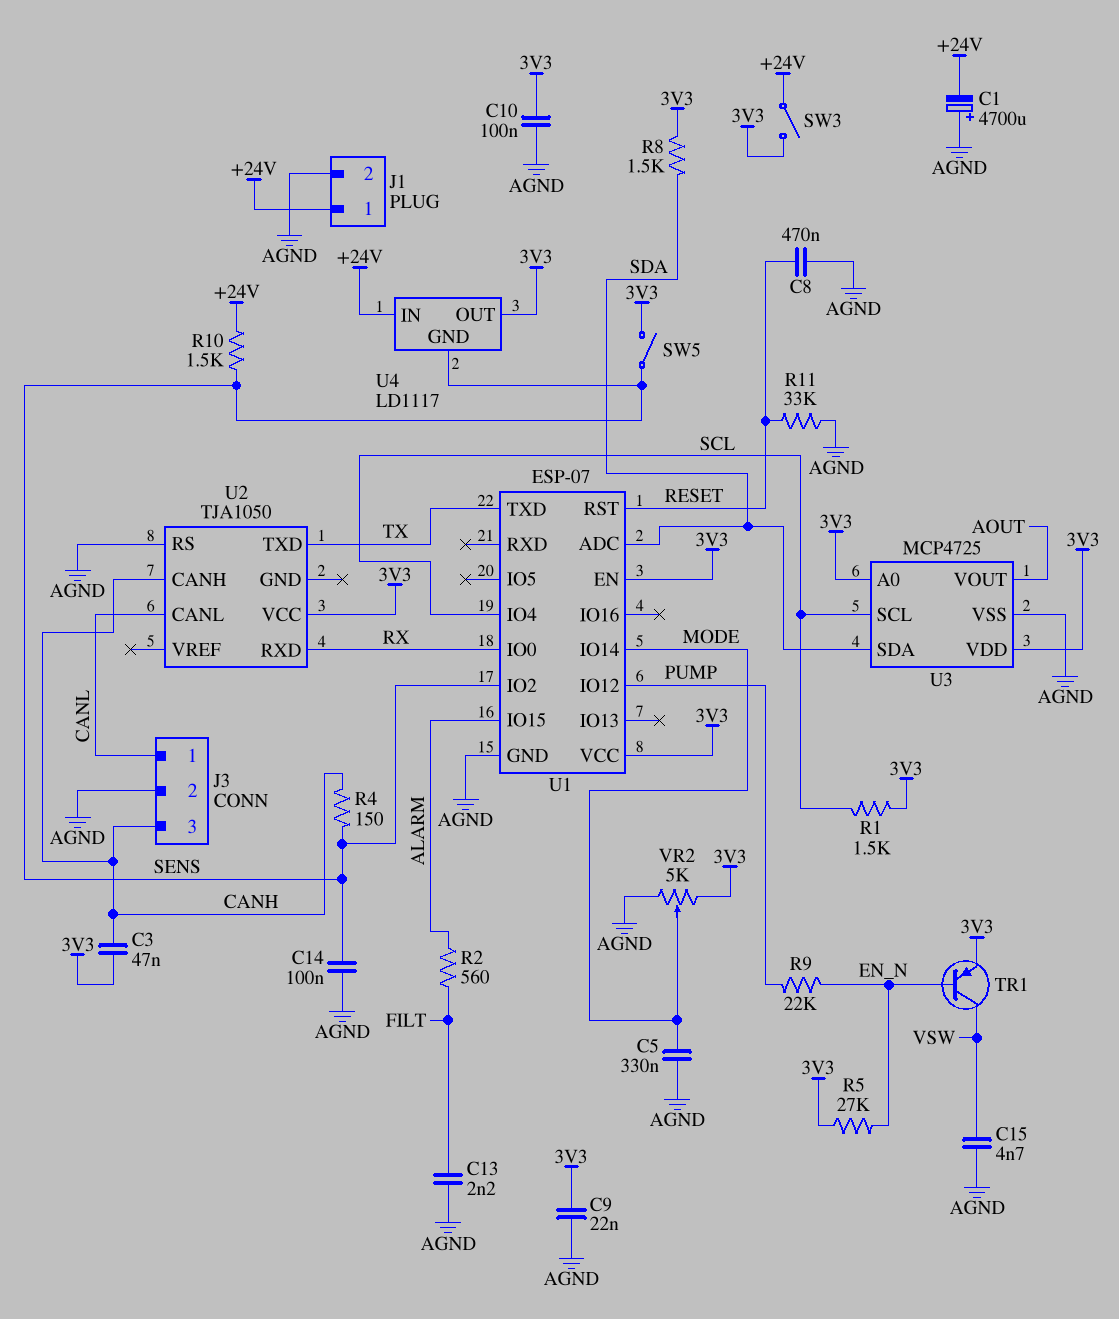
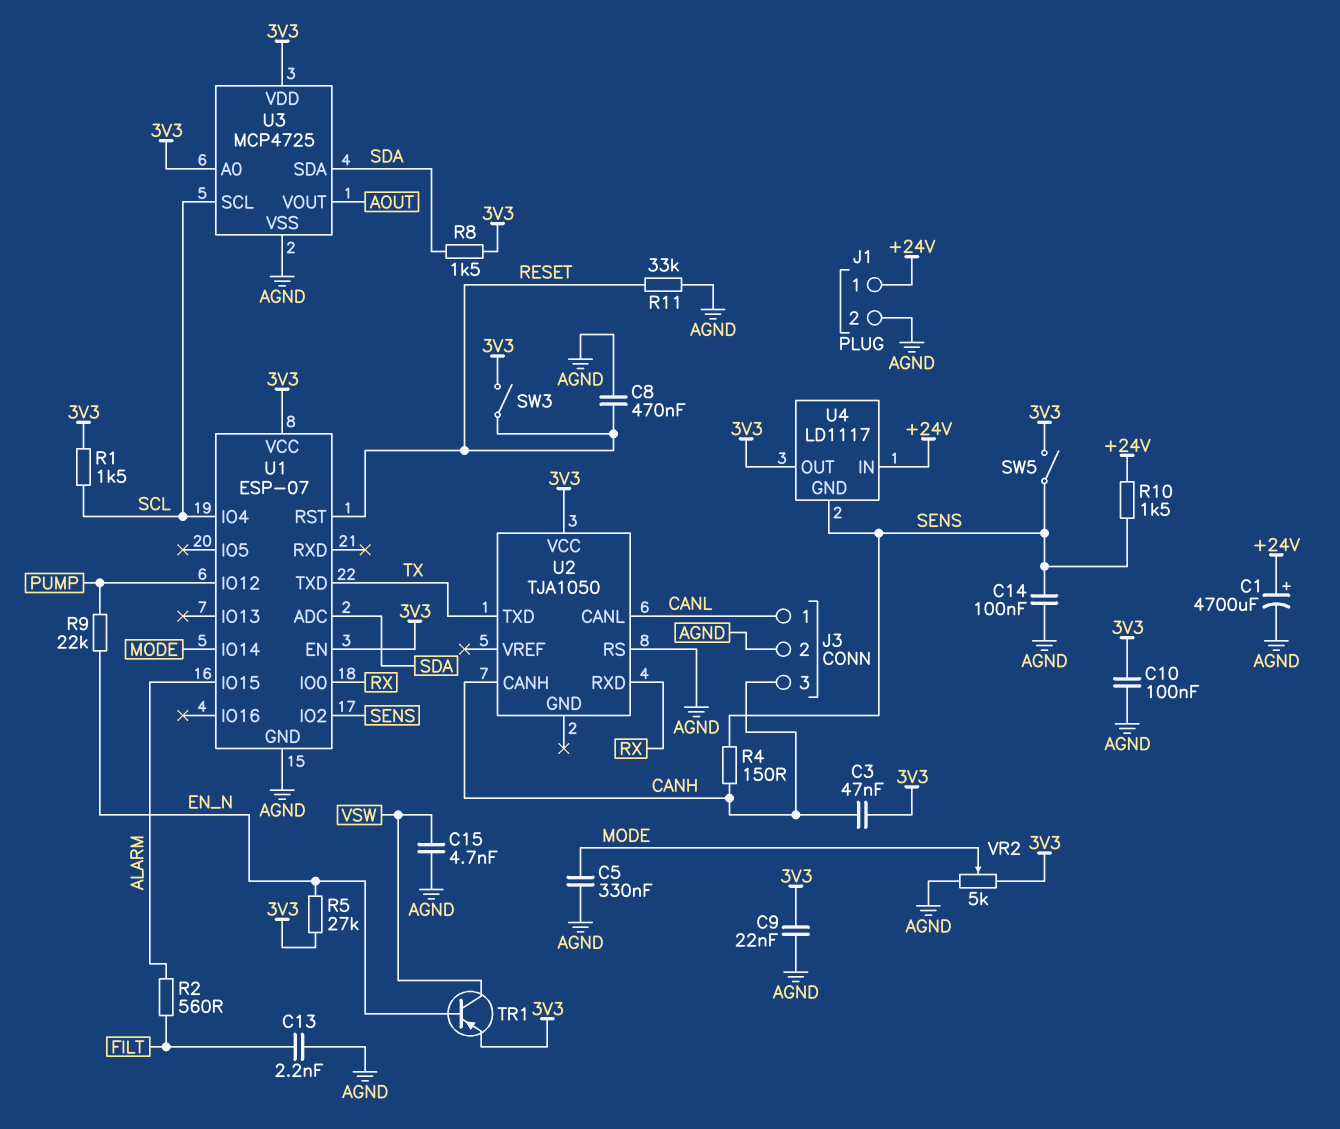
C1: 4700uF (plus AGND, minus +24V) -> 4700uF (plus +24V, minus AGND)
SW3: switch (+24V, 3V3) -> switch (3V3, RESET)

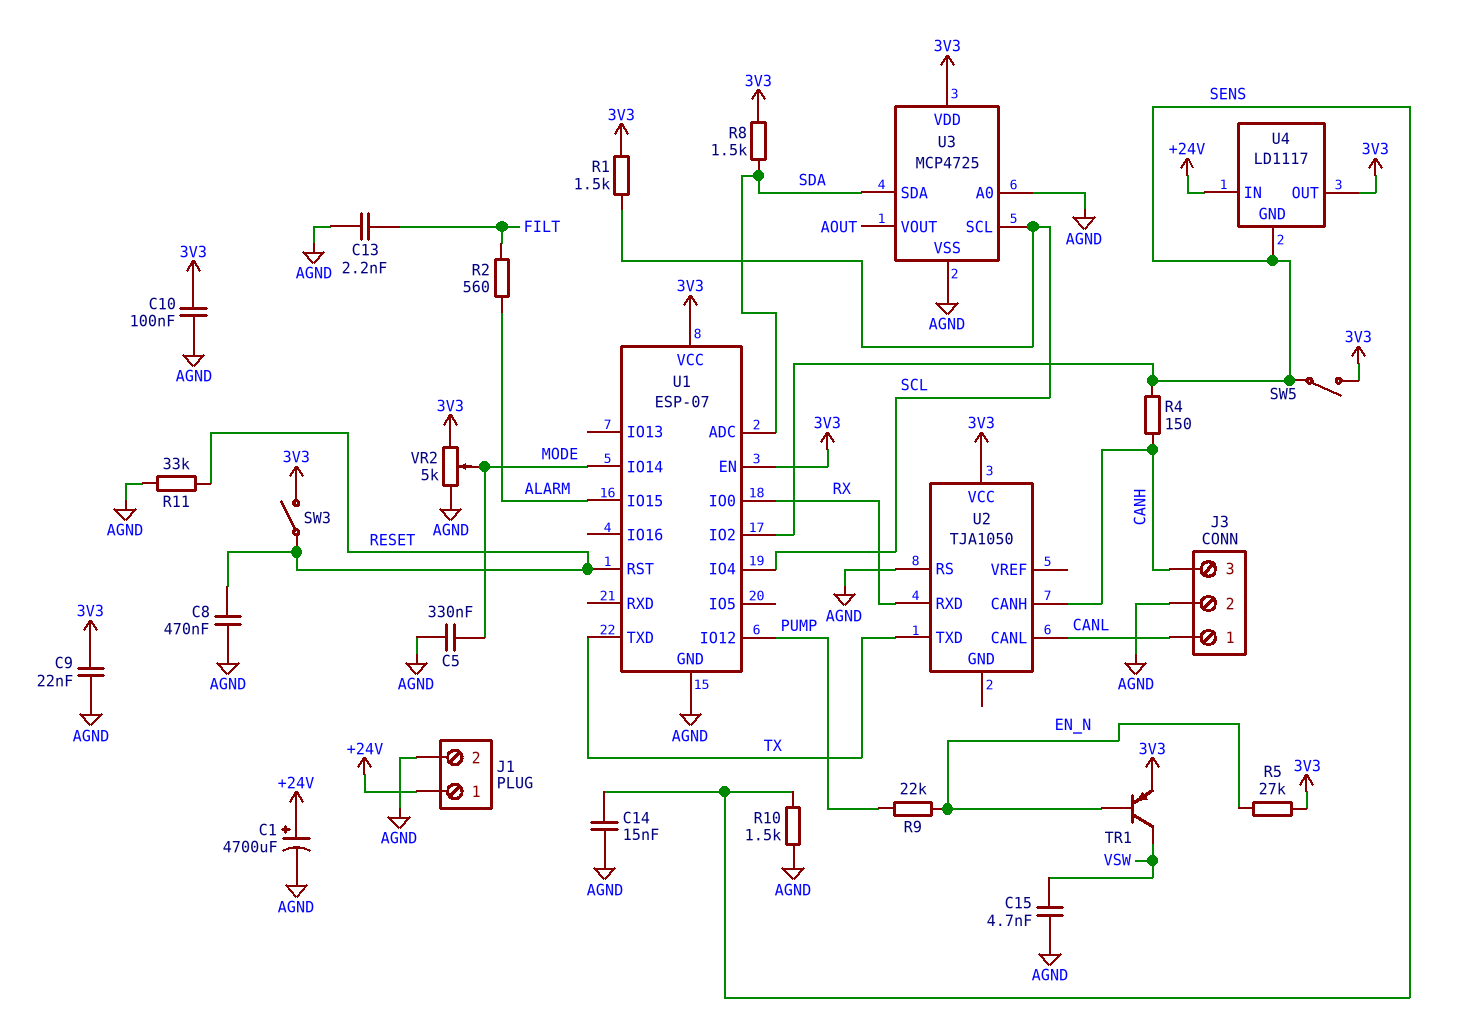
C3: 47nF (3V3, CANH) -> none
C14: 100nF (AGND, SENS) -> 15nF (AGND, SENS)
R10: 1.5k (+24V, SENS) -> 1.5k (AGND, SENS)
U3 pin A0: 3V3 -> AGND

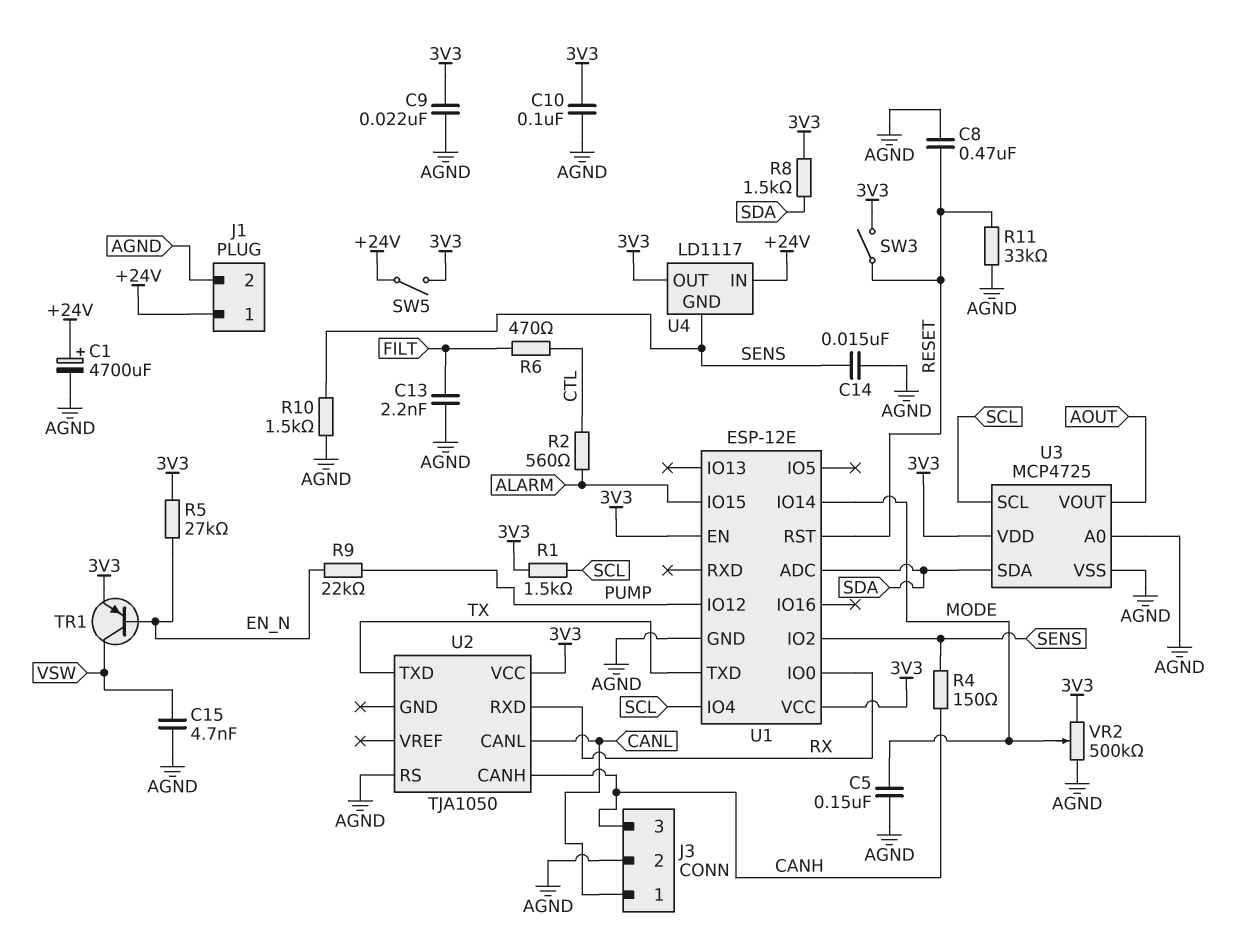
C5: 330nF (AGND, MODE) -> 150nF (AGND, MODE)
R2: 560 (ALARM, FILT) -> 560 (ALARM, CTL)
R6: none -> 470 (CTL, FILT)
SW5: switch (3V3, SENS) -> switch (+24V, 3V3)
U1: ESP-07 -> ESP-12E
VR2: 5k (3V3, AGND, wiper MODE) -> 500k (3V3, AGND, wiper MODE)

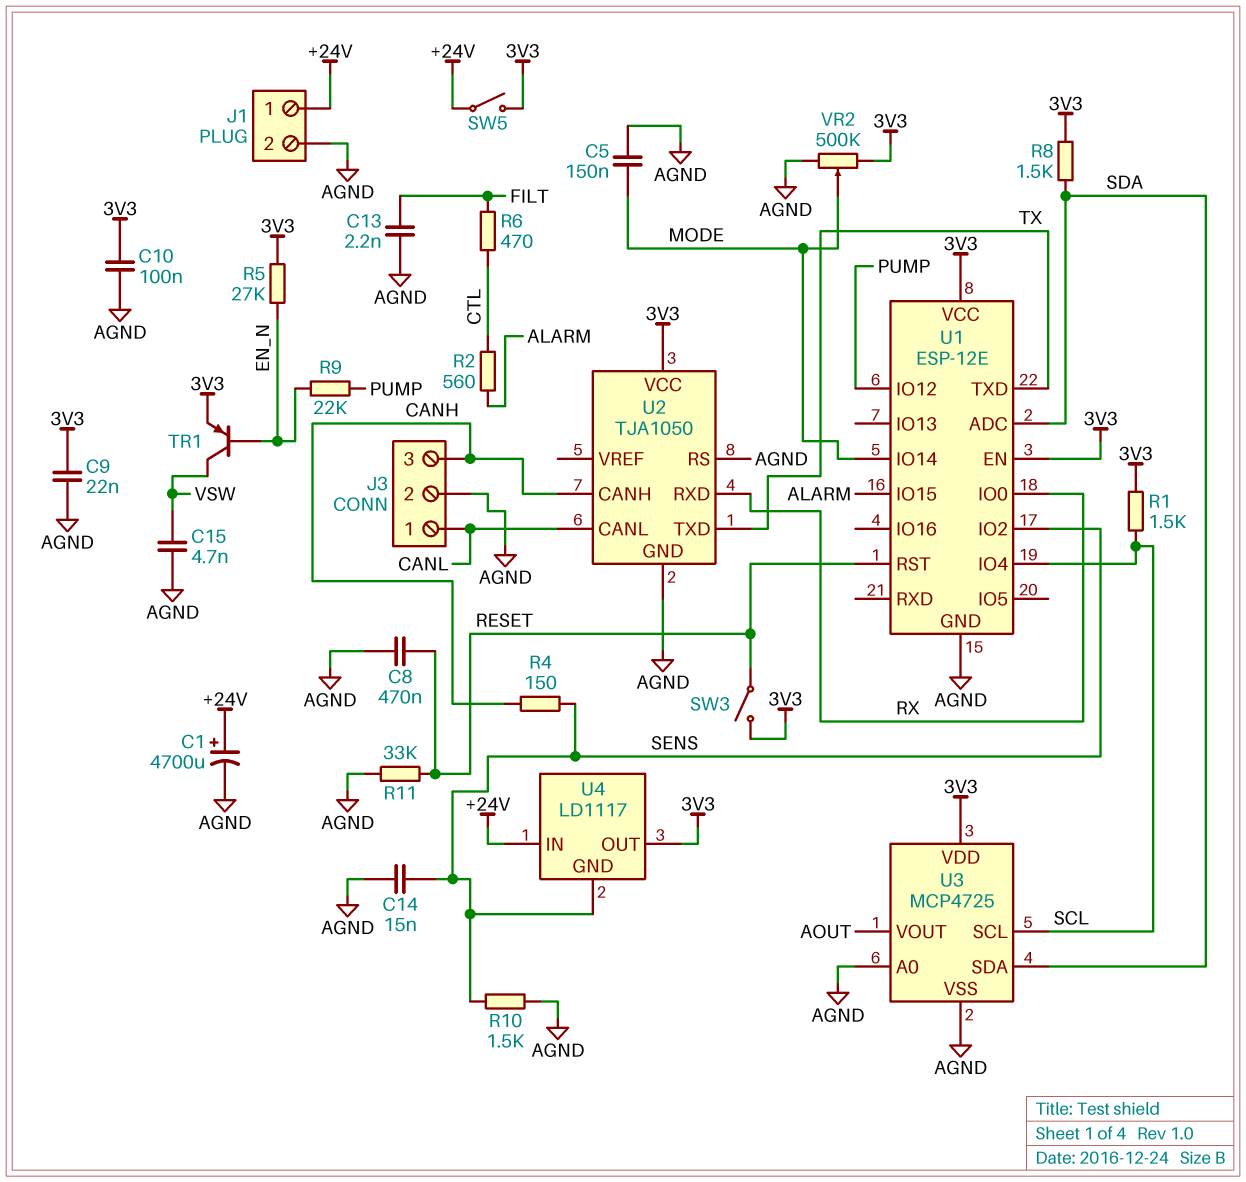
U2 pin GND: none -> AGND

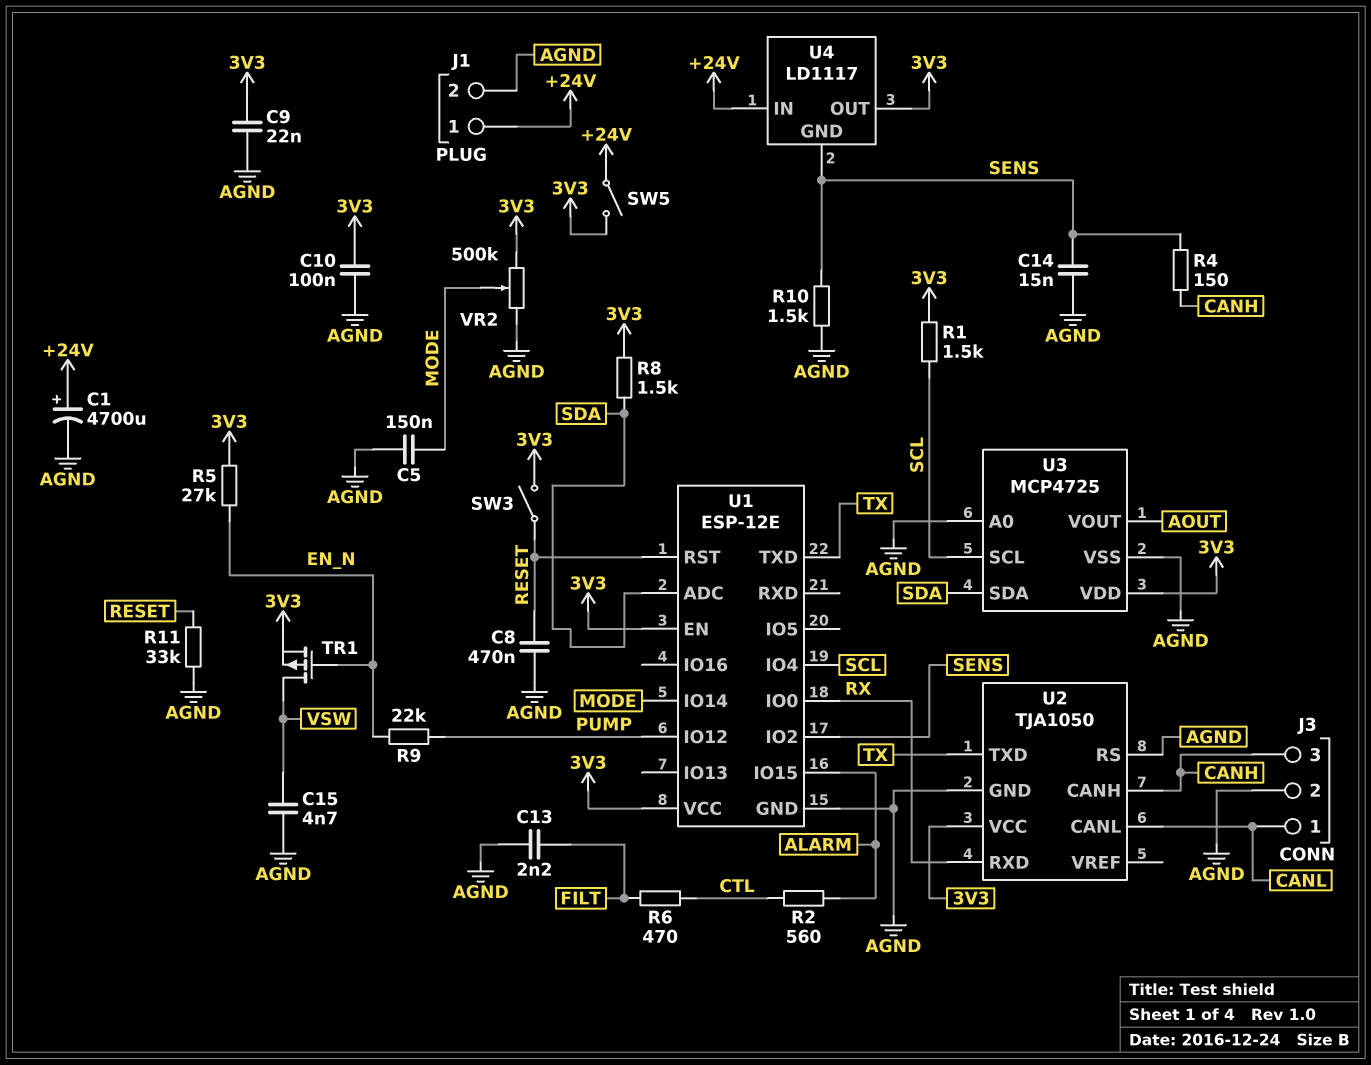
TR1: PNP (B EN_N, C VSW, E 3V3) -> PMOS (G EN_N, D VSW, S 3V3)

